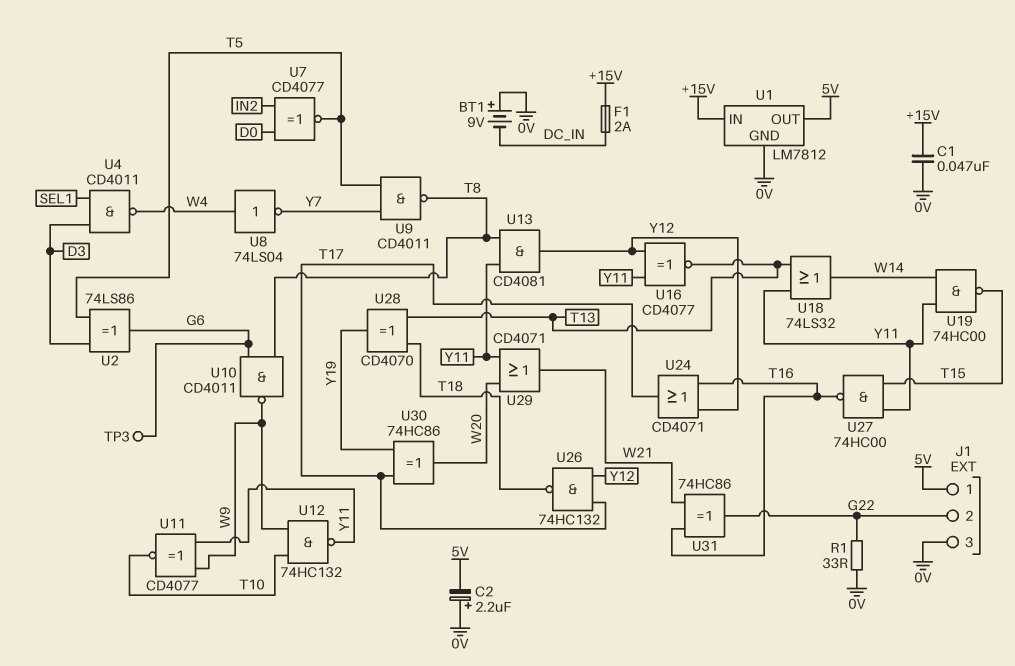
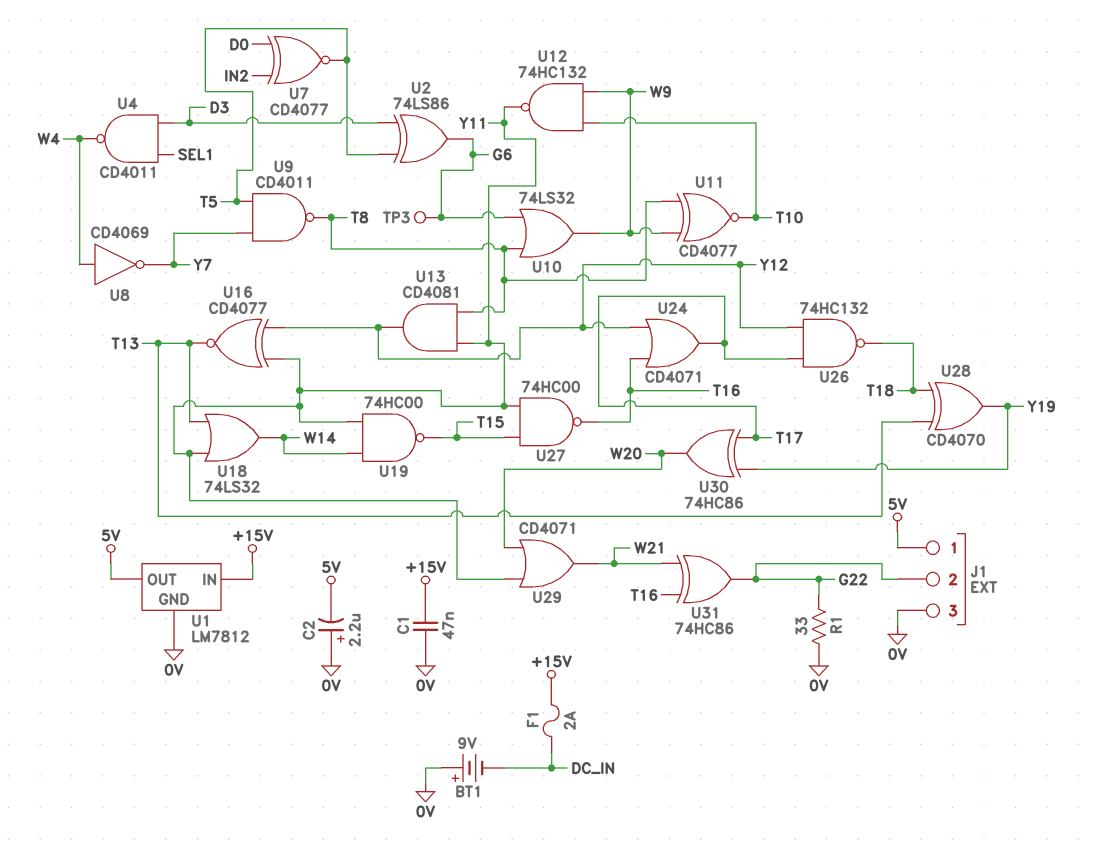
U8: NOT 74LS04 (in W4, out Y7) -> NOT CD4069 (in W4, out Y7)
U10: NAND CD4011 (in G6, in T8, out W9) -> OR 74LS32 (in G6, in T8, out W9)
U11: XNOR CD4077 (in W9, in Y11, out T10) -> XNOR CD4077 (in T8, in W9, out T10)

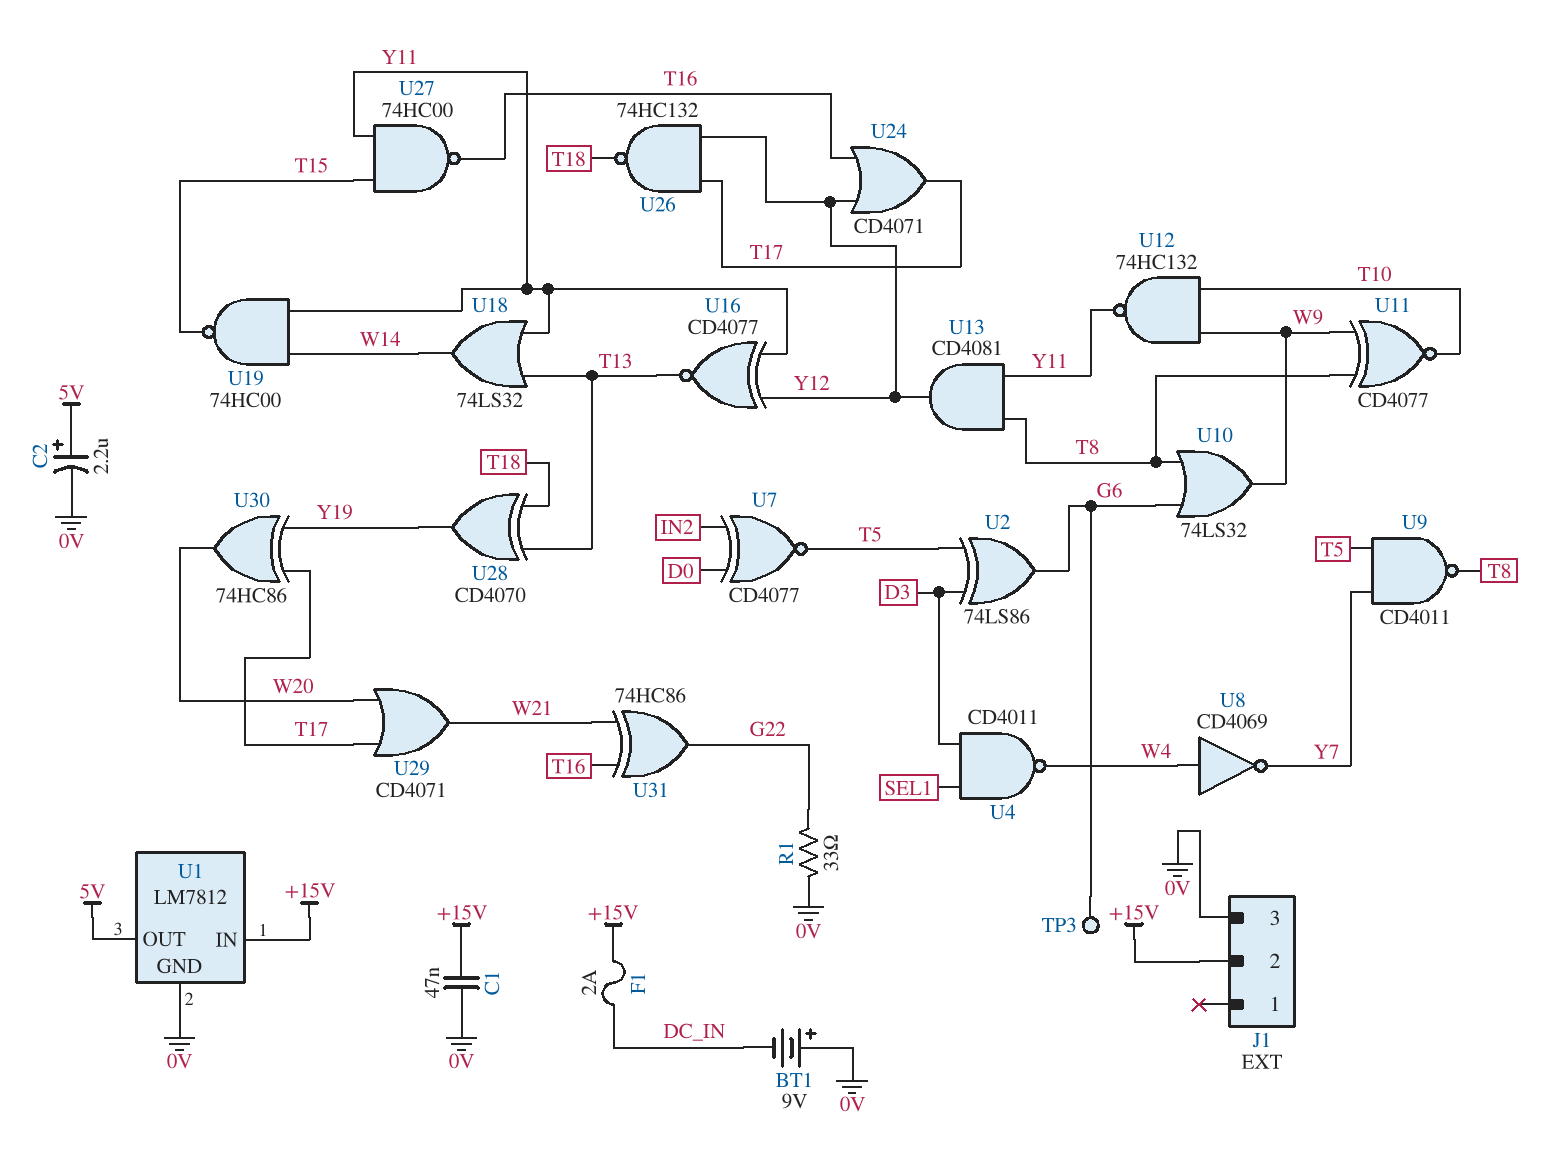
C2: 2.2uF (plus 0V, minus 5V) -> 2.2uF (plus 5V, minus 0V)
J1 pin 1: 5V -> none
J1 pin 2: G22 -> +15V
U29: OR CD4071 (in W20, in Y11, out W21) -> OR CD4071 (in T17, in W20, out W21)

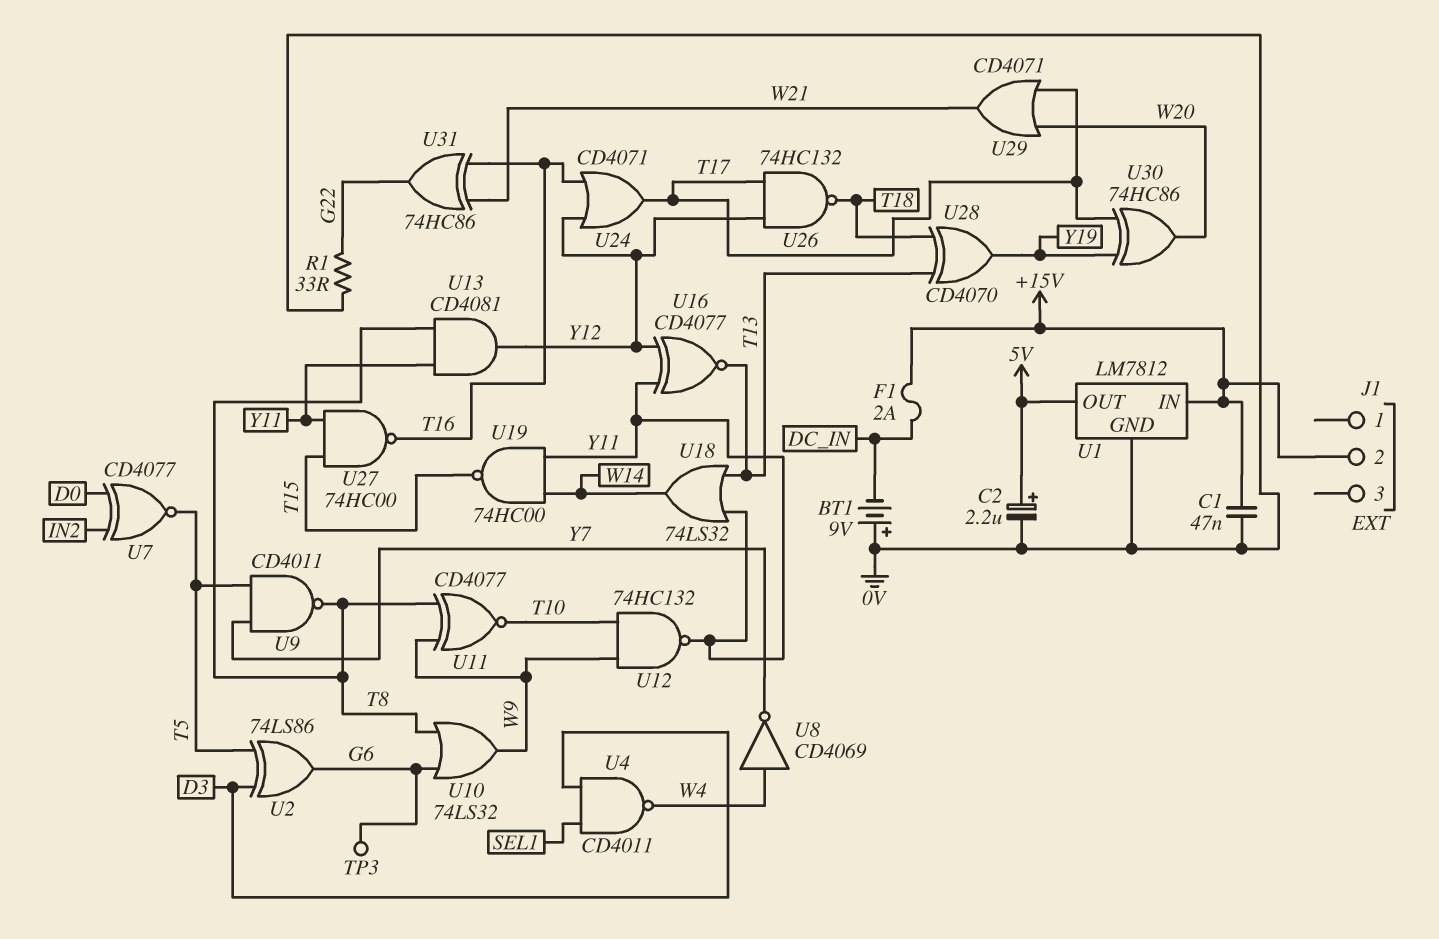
J1 pin 3: 0V -> none

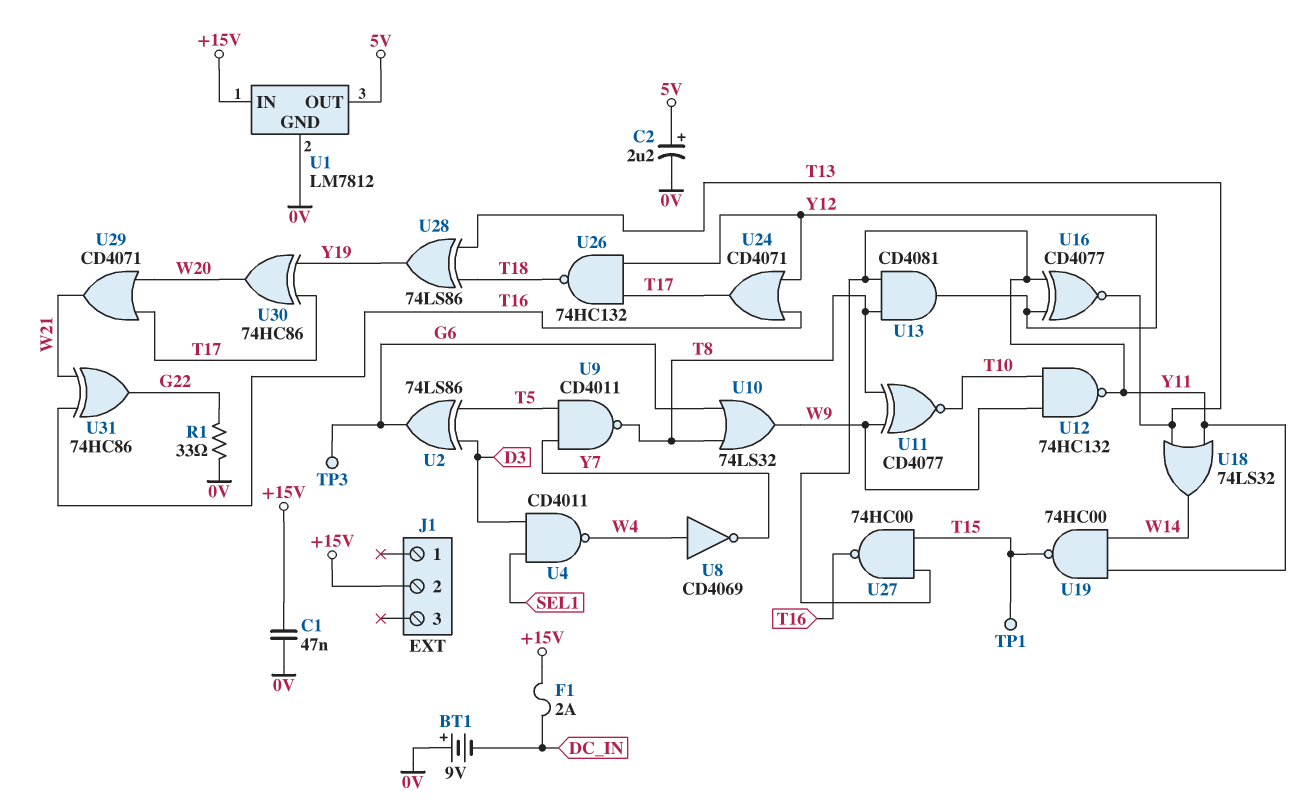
TP1: none -> test point (T15)
U7: XNOR CD4077 (in D0, in IN2, out T5) -> none
U28: XOR CD4070 (in T13, in T18, out Y19) -> XOR 74LS86 (in T13, in T18, out Y19)

